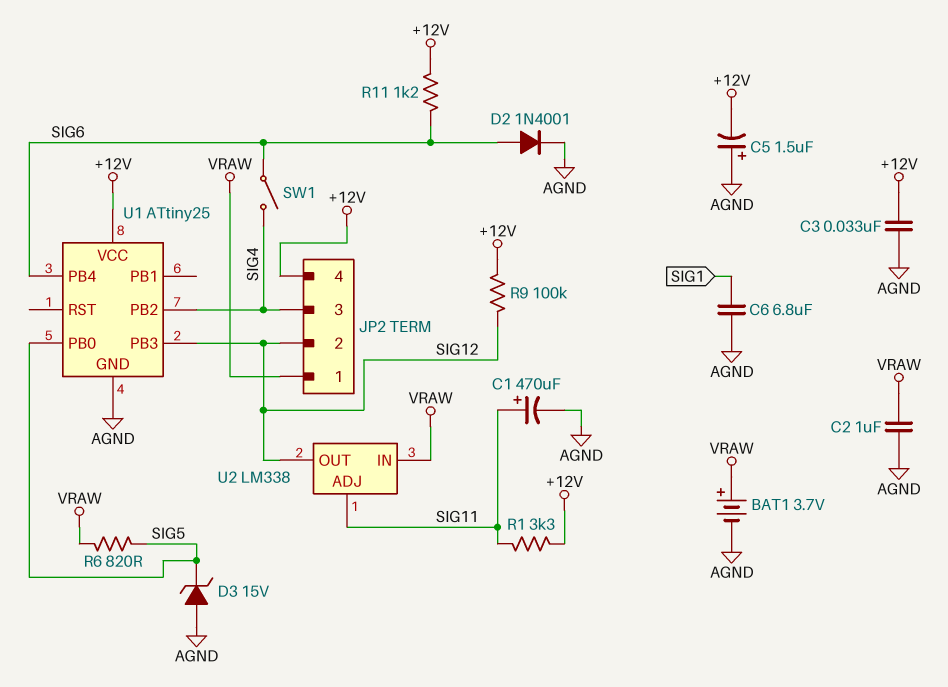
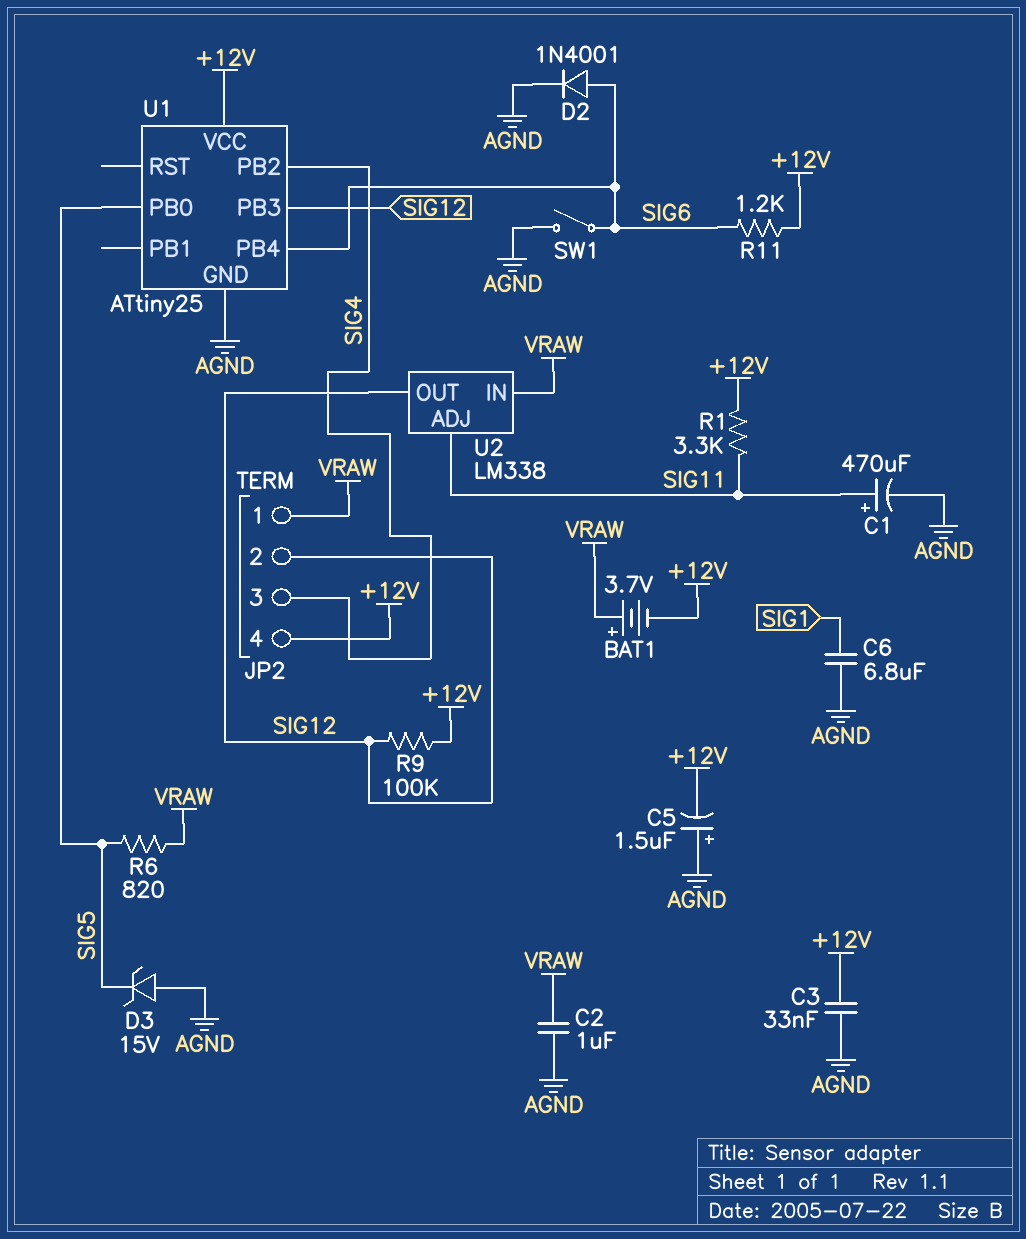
BAT1: 3.7V (plus VRAW, minus AGND) -> 3.7V (plus VRAW, minus +12V)
SW1: switch (SIG4, SIG6) -> switch (AGND, SIG6)

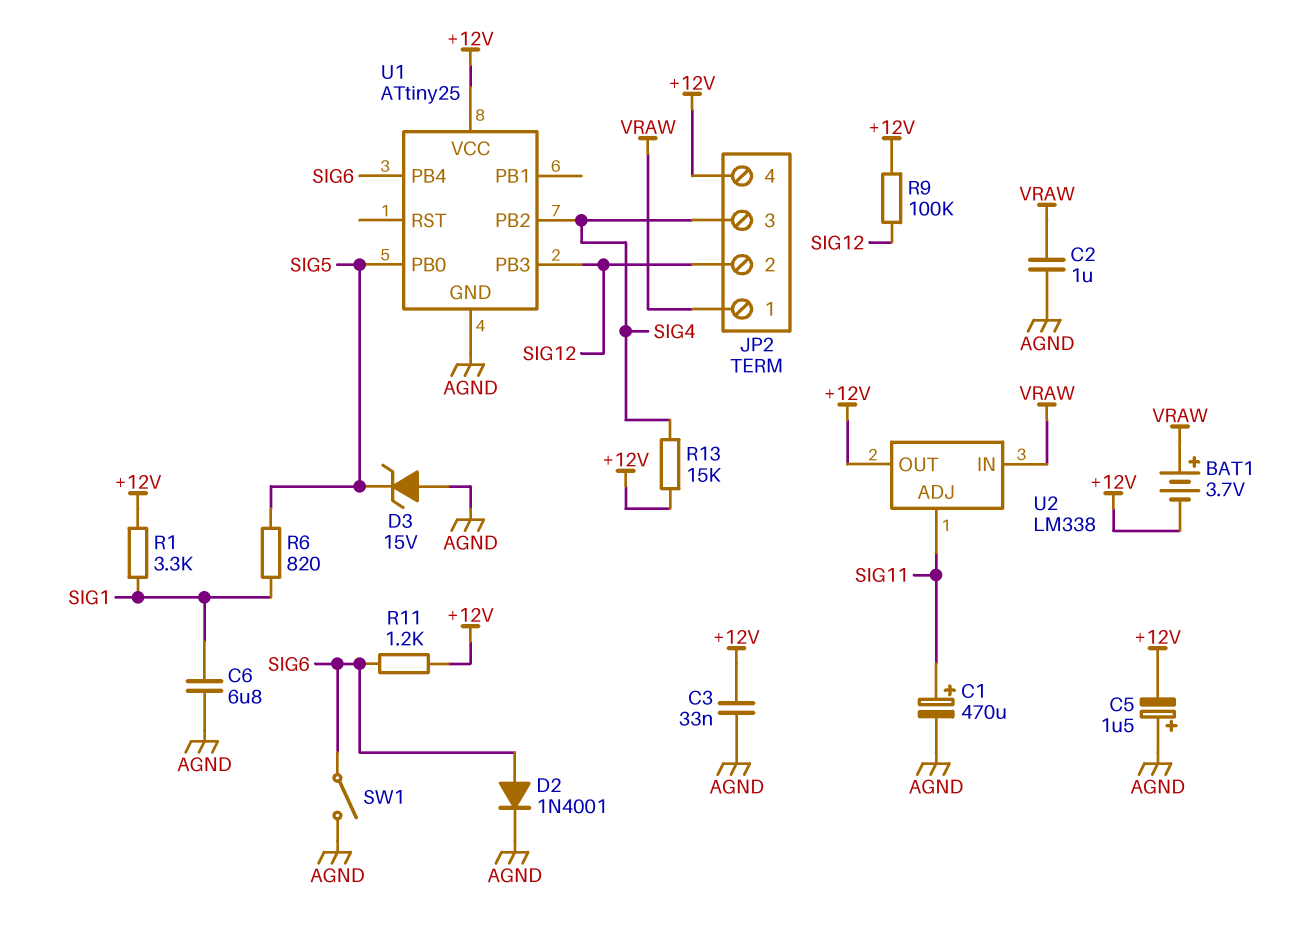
R1: 3.3k (+12V, SIG11) -> 3.3k (+12V, SIG1)
R6: 820 (SIG5, VRAW) -> 820 (SIG1, SIG5)
R13: none -> 15k (+12V, SIG4)
U2 pin OUT: SIG12 -> +12V

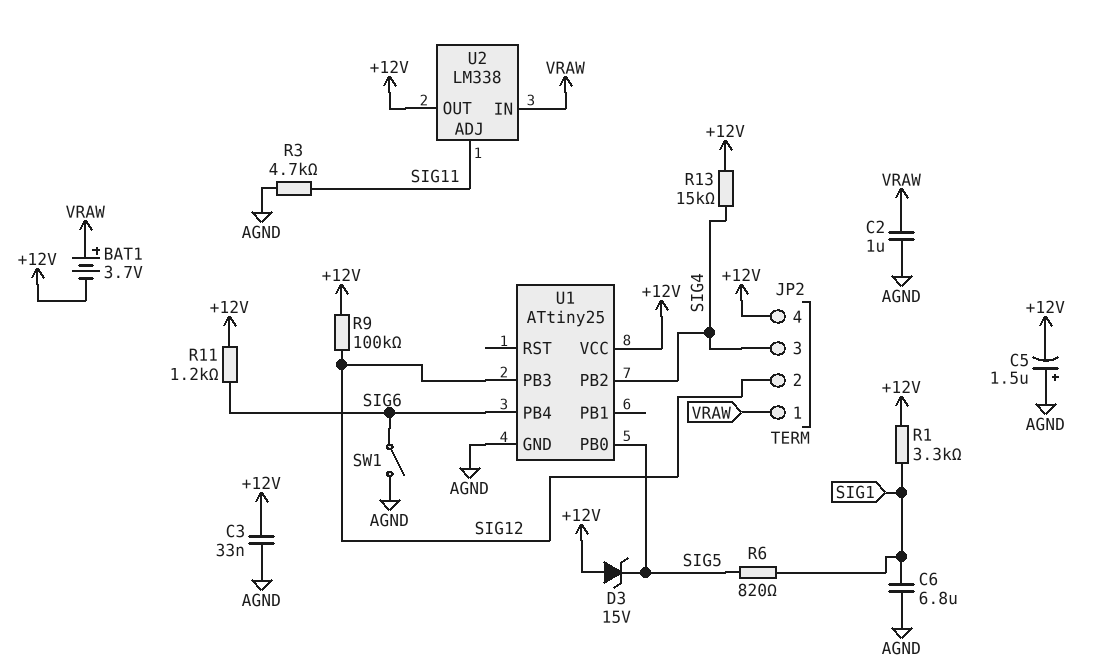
C1: 470uF (plus SIG11, minus AGND) -> none
D2: diode 1N4001 (A SIG6, K AGND) -> none
D3: zener 15V (A AGND, K SIG5) -> zener 15V (A +12V, K SIG5)
R3: none -> 4.7k (AGND, SIG11)

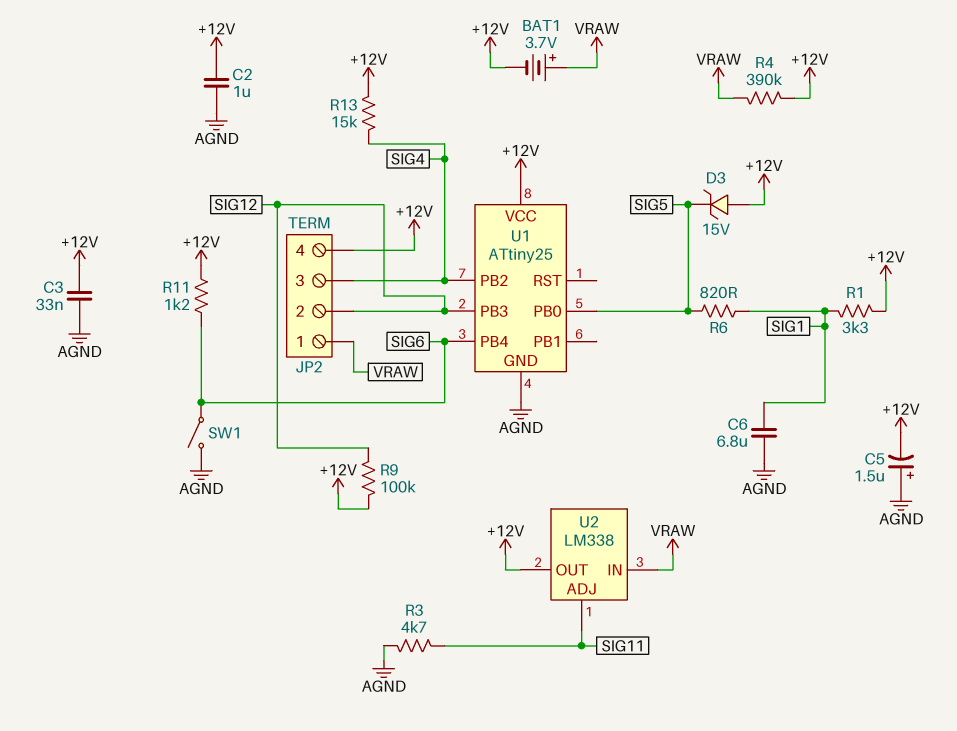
C2: 1uF (AGND, VRAW) -> 1uF (+12V, AGND)
R4: none -> 390k (+12V, VRAW)

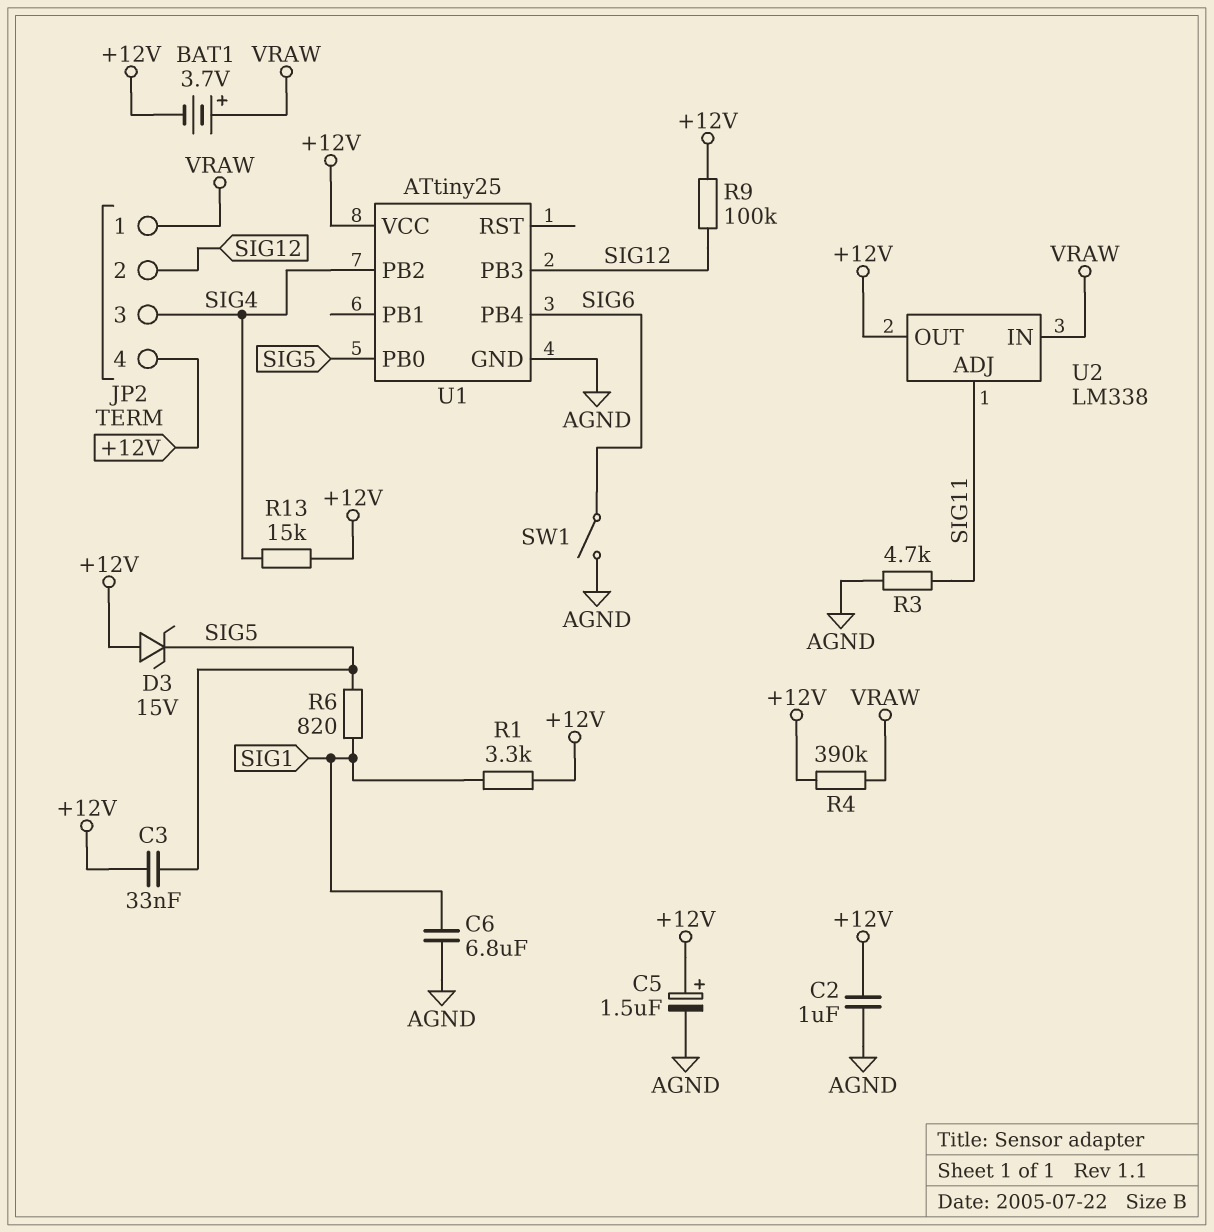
C3: 33nF (+12V, AGND) -> 33nF (+12V, SIG5)
C5: 1.5uF (plus AGND, minus +12V) -> 1.5uF (plus +12V, minus AGND)
R11: 1.2k (+12V, SIG6) -> none

